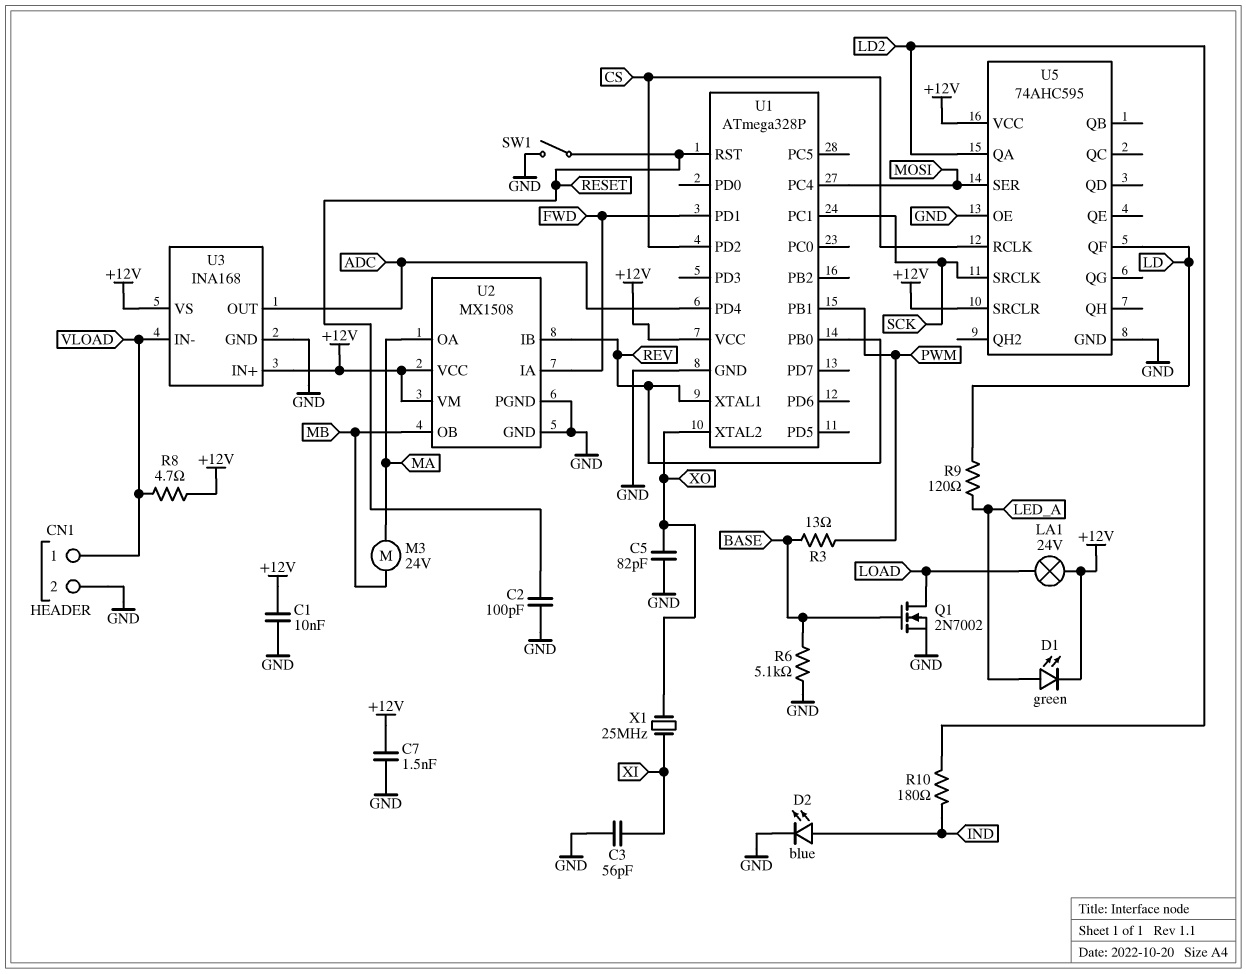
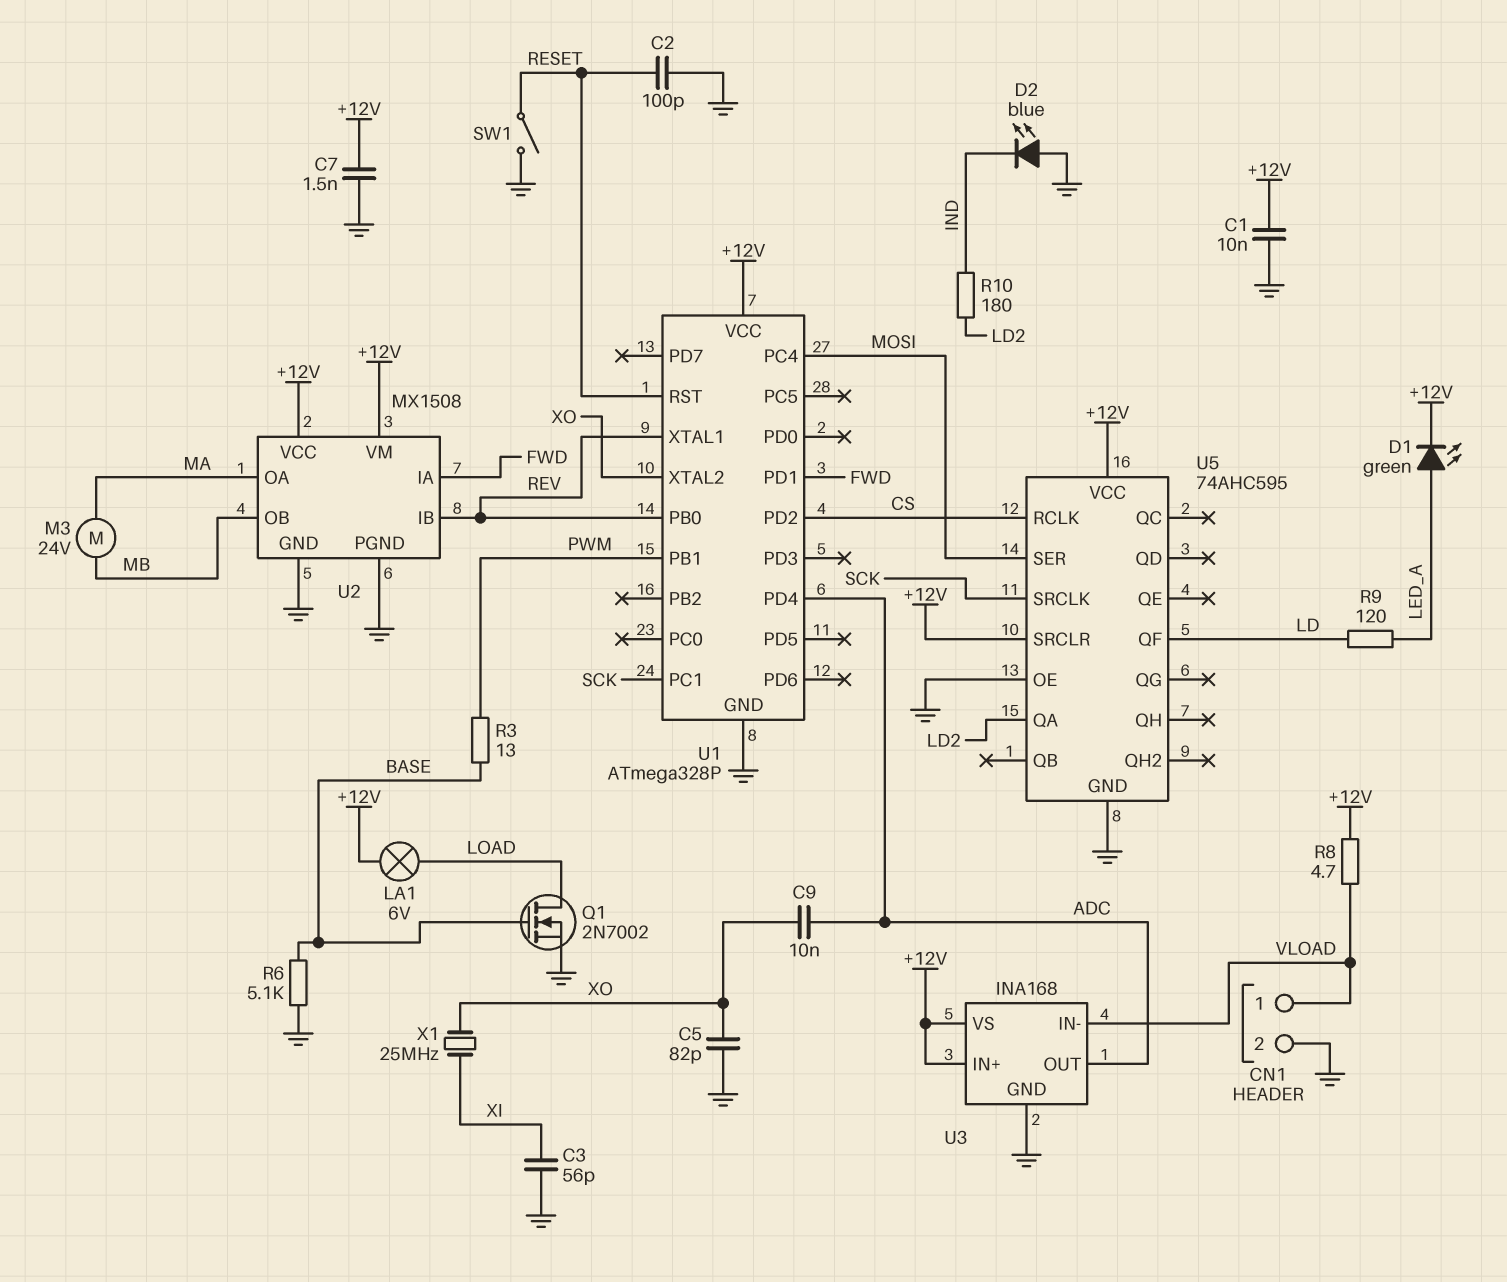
C9: none -> 10nF (ADC, XO)
D2: LED blue (A IND, K GND) -> LED blue (A GND, K IND)
LA1: lamp 24V (+12V, LOAD) -> lamp 6V (+12V, LOAD)

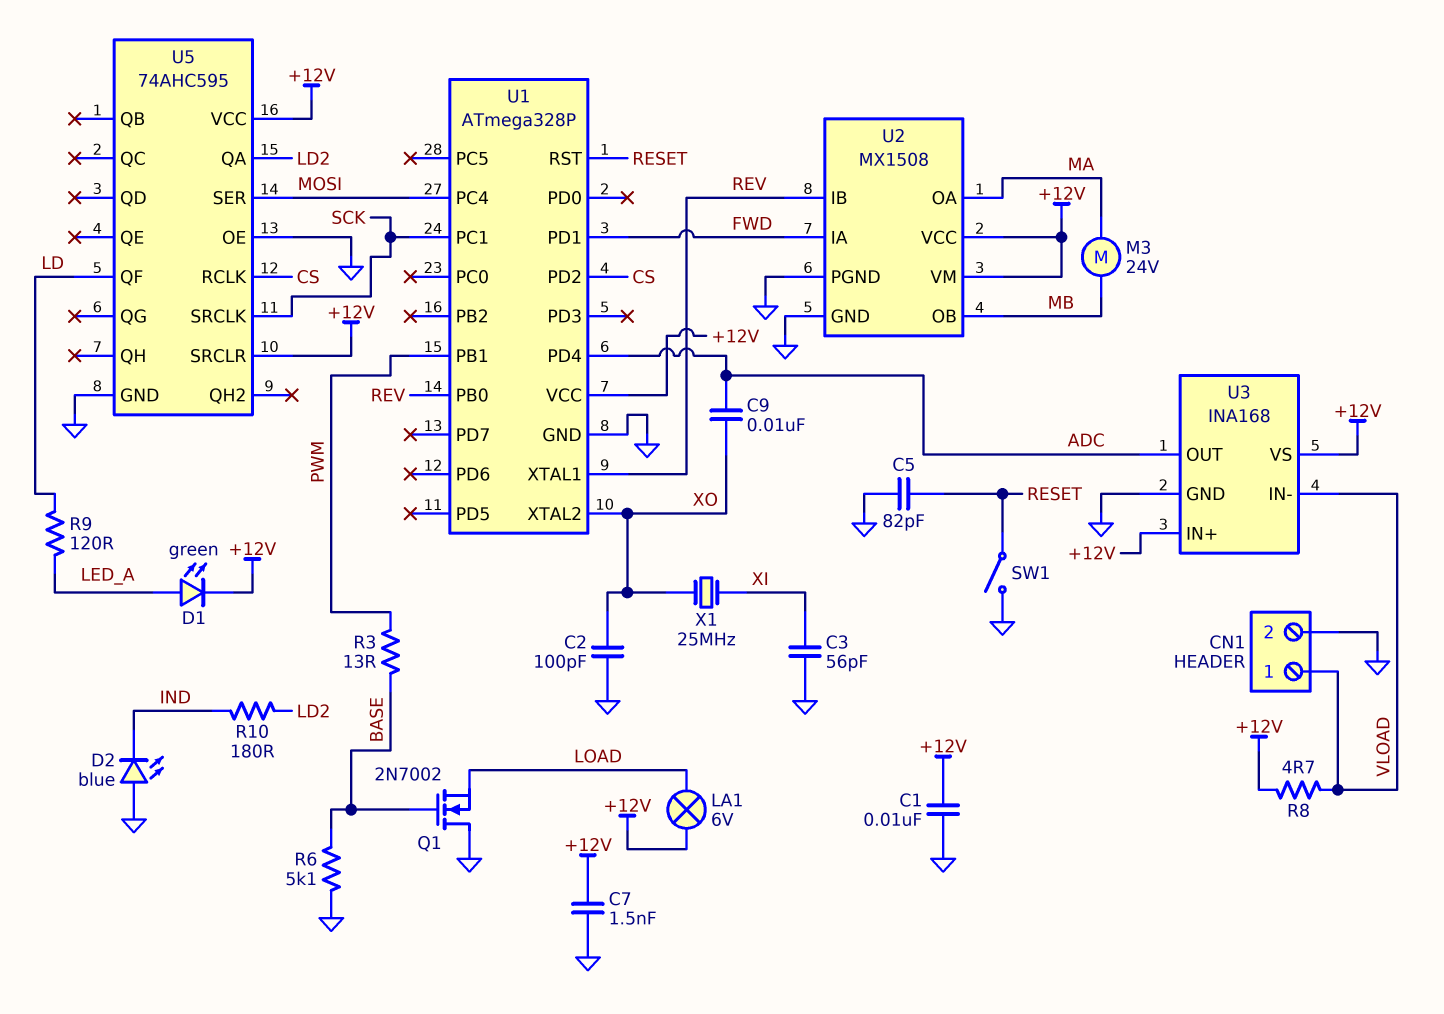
C2: 100pF (GND, RESET) -> 100pF (GND, XO)
C5: 82pF (GND, XO) -> 82pF (GND, RESET)
Q1: NMOS 2N7002 (G BASE, D LOAD, S GND) -> NMOS 2N7002 (G BASE, D GND, S LOAD)

